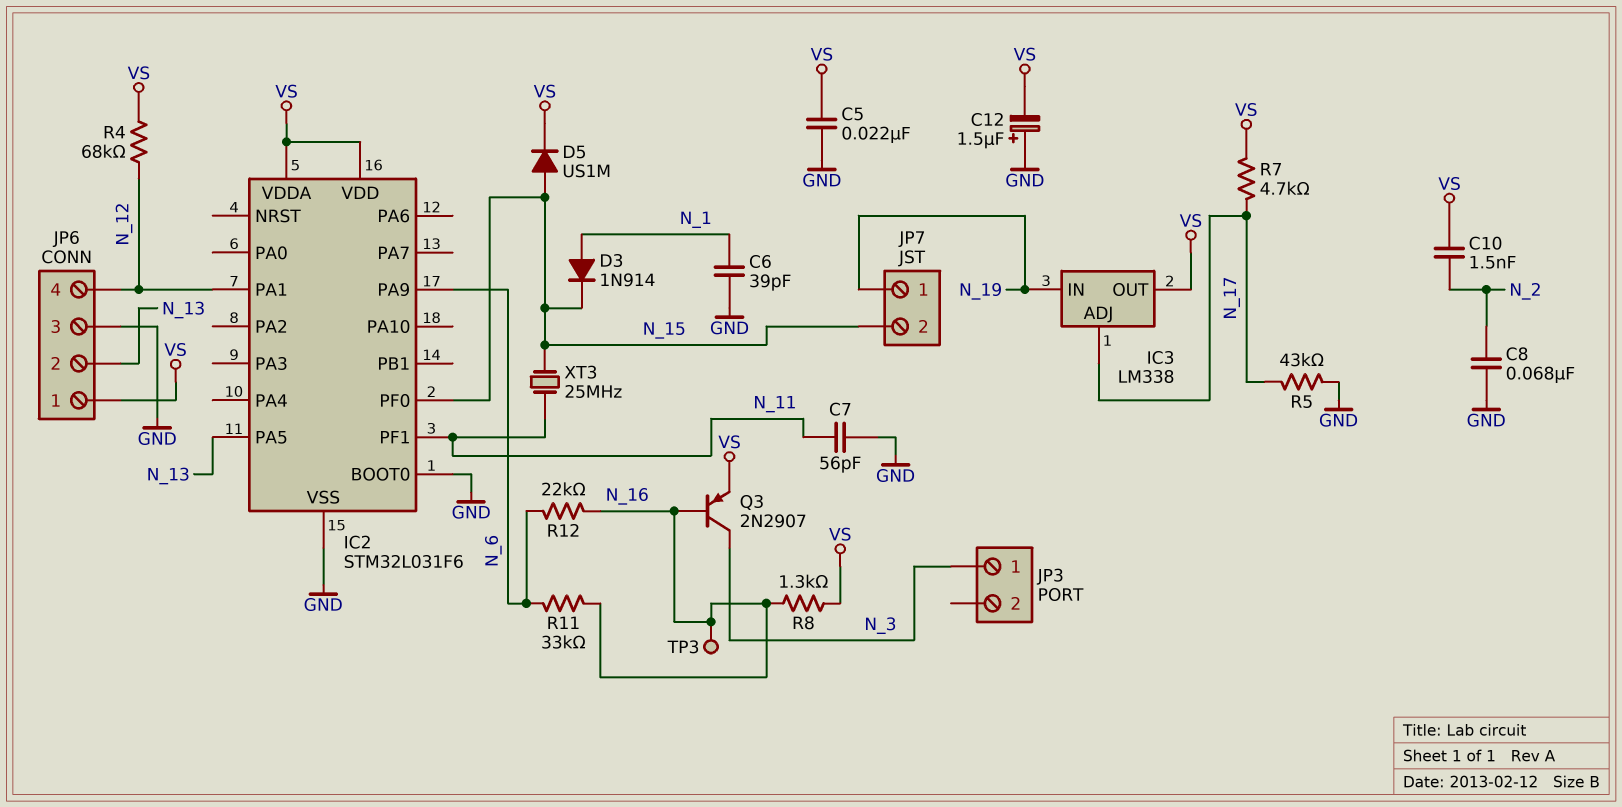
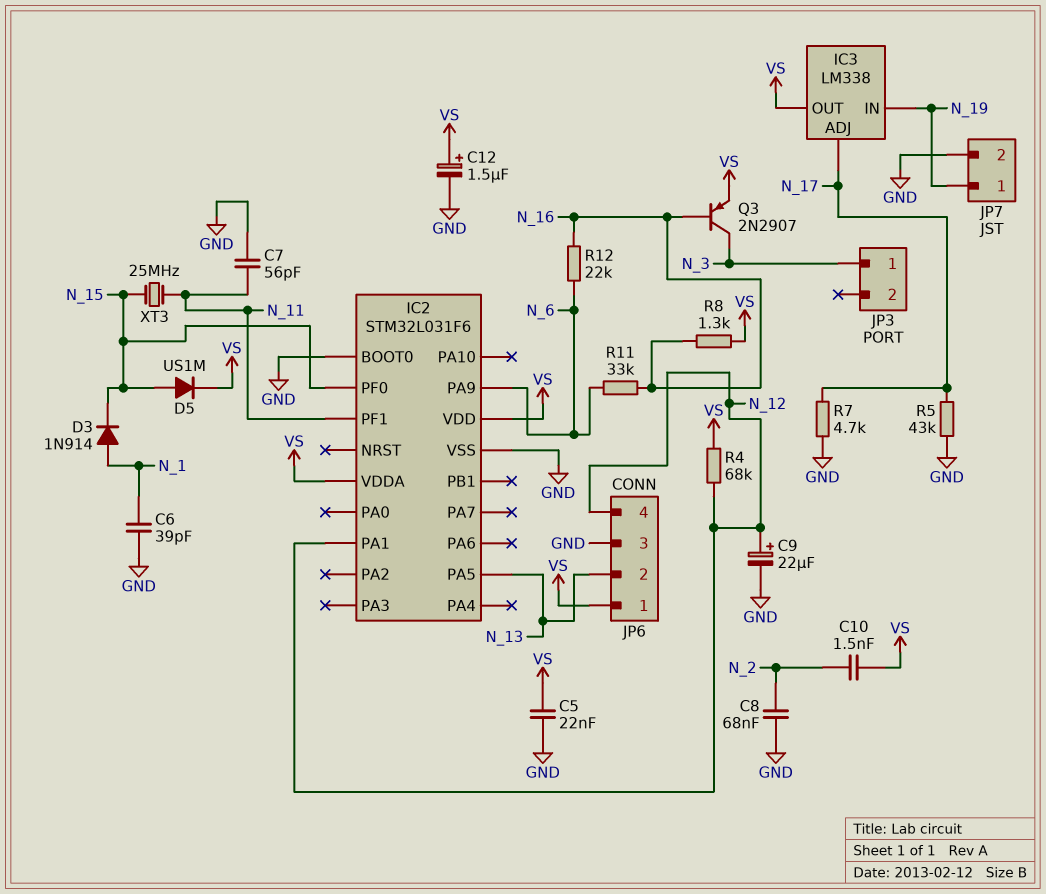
C9: none -> 22uF (plus N_12, minus GND)
C12: 1.5uF (plus GND, minus VS) -> 1.5uF (plus VS, minus GND)
JP7 pin 2: N_15 -> GND
R7: 4.7k (N_17, VS) -> 4.7k (GND, N_17)
TP3: test point (N_16) -> none

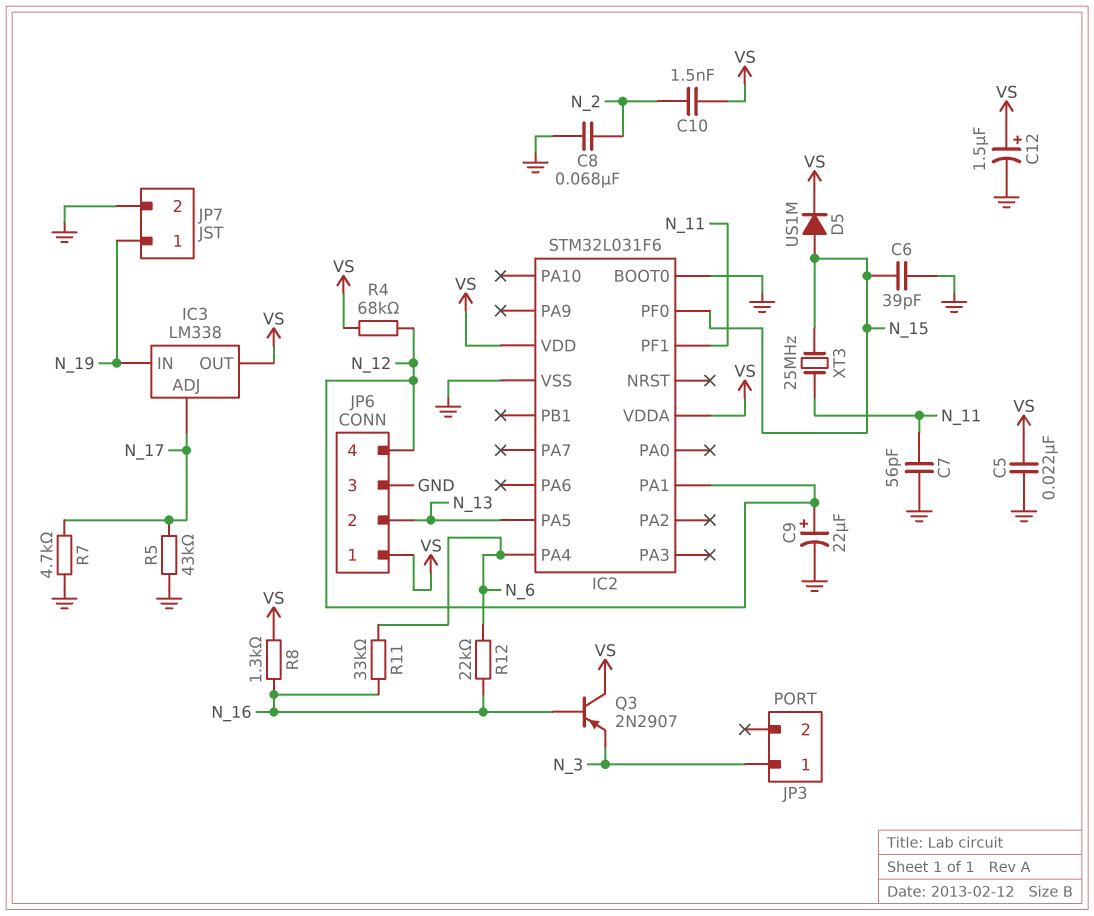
C6: 39pF (GND, N_1) -> 39pF (GND, N_15)
D3: diode 1N914 (A N_1, K N_15) -> none
IC2 pin PA4: none -> N_6
IC2 pin PA9: N_6 -> none
Q3: PNP 2N2907 (B N_16, C N_3, E VS) -> PNP 2N2907 (B N_16, C VS, E N_3)

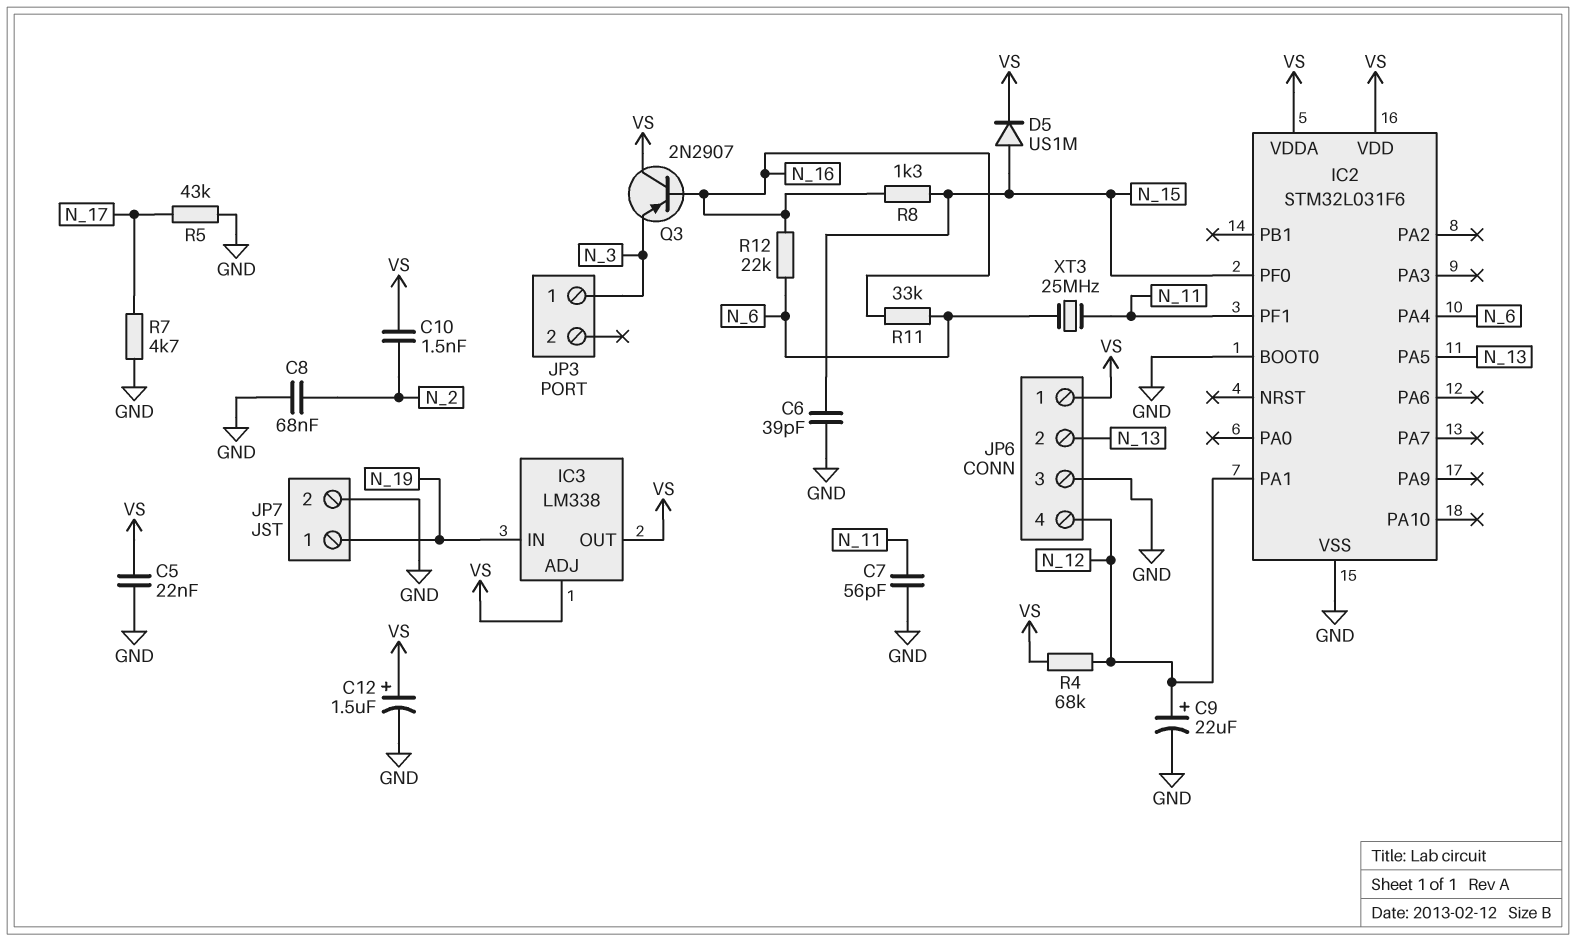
IC3 pin ADJ: N_17 -> VS
R8: 1.3k (N_16, VS) -> 1.3k (N_15, N_16)
XT3: 25MHz (N_11, N_15) -> 25MHz (N_6, N_11)

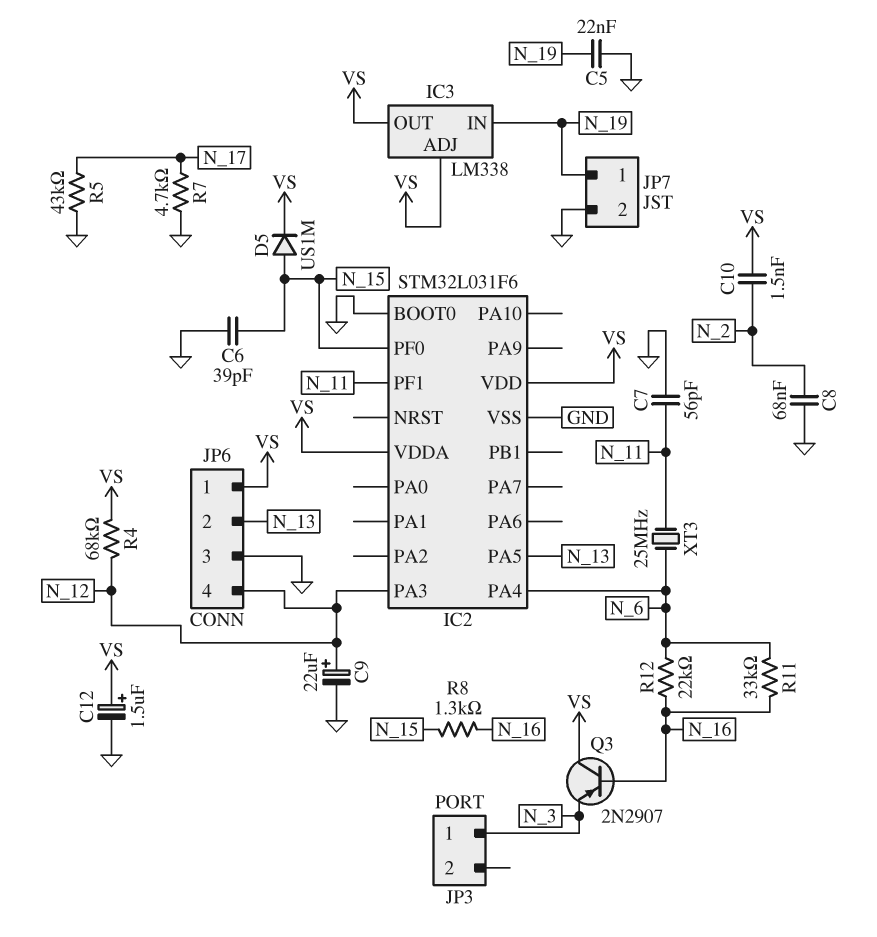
C5: 22nF (GND, VS) -> 22nF (GND, N_19)
IC2 pin PA1: N_12 -> none
IC2 pin PA3: none -> N_12

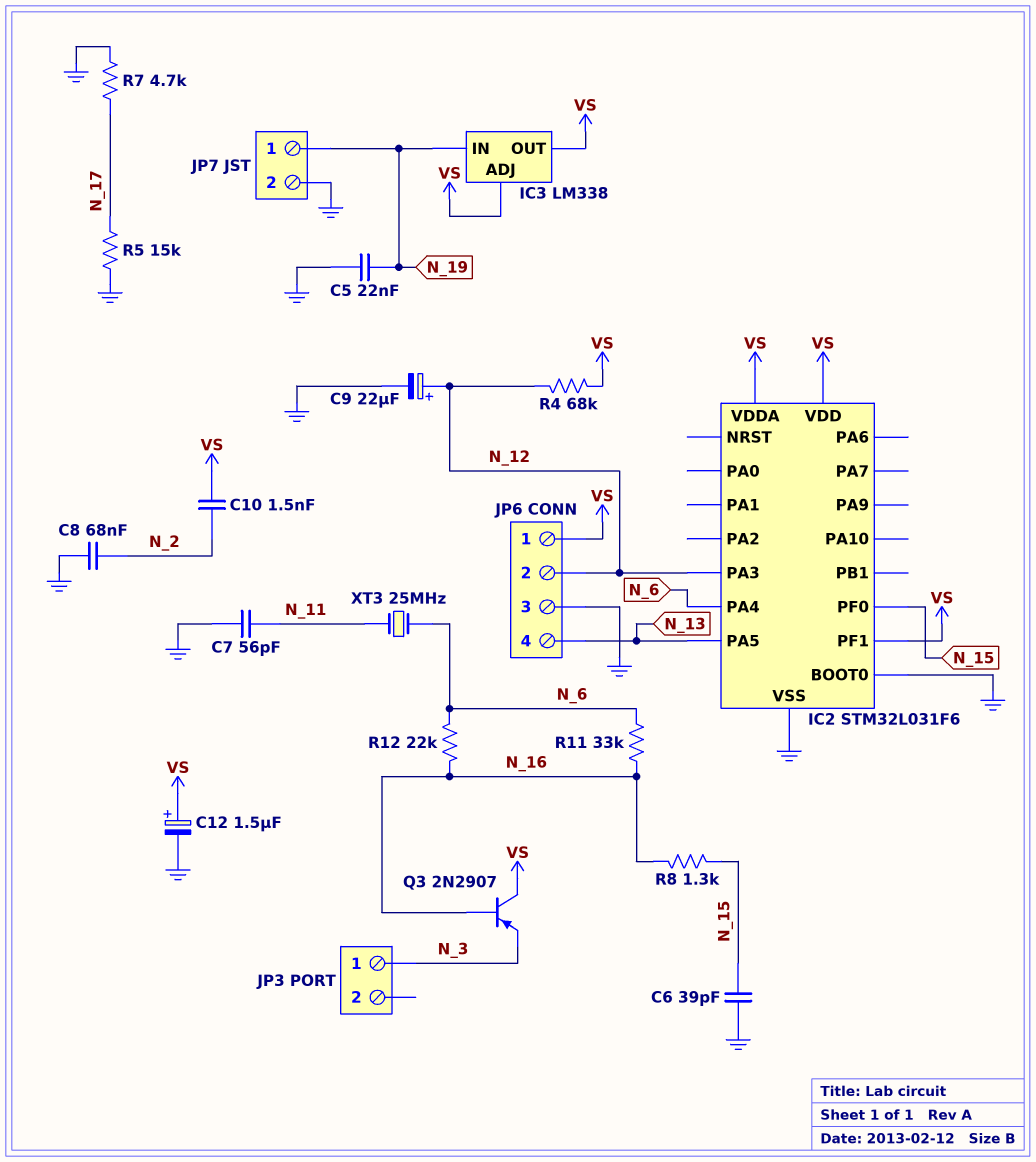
D5: diode US1M (A N_15, K VS) -> none
IC2 pin PF1: N_11 -> VS
JP6 pin 2: N_13 -> N_12
JP6 pin 4: N_12 -> N_13
R5: 43k (GND, N_17) -> 15k (GND, N_17)

